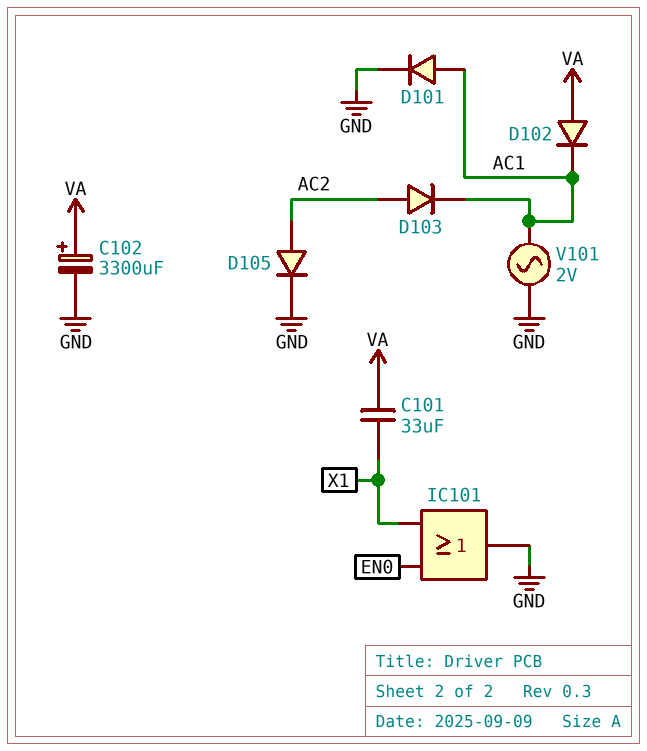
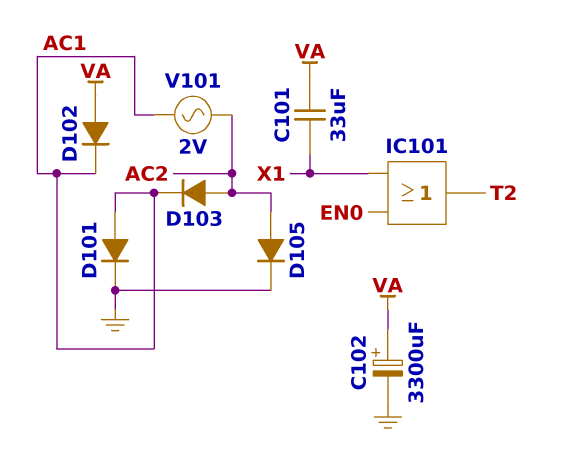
IC101: OR (in EN0, in X1, out GND) -> OR (in EN0, in X1, out T2)
V101: AC 2V (AC1, GND) -> AC 2V (AC1, AC2)

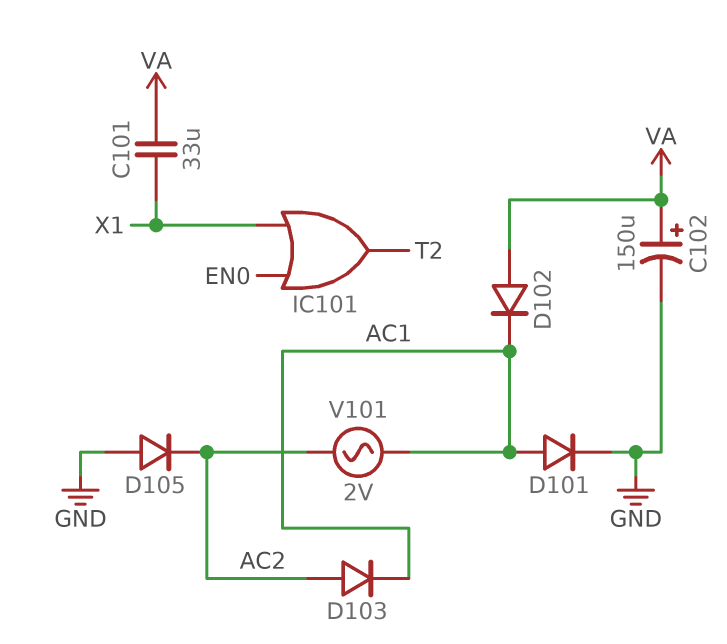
C102: 3300uF (plus VA, minus GND) -> 150uF (plus VA, minus GND)
D105: diode (A AC2, K GND) -> diode (A GND, K AC2)

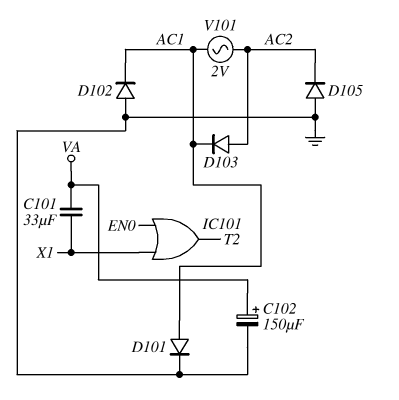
D102: diode (A VA, K AC1) -> diode (A GND, K AC1)

